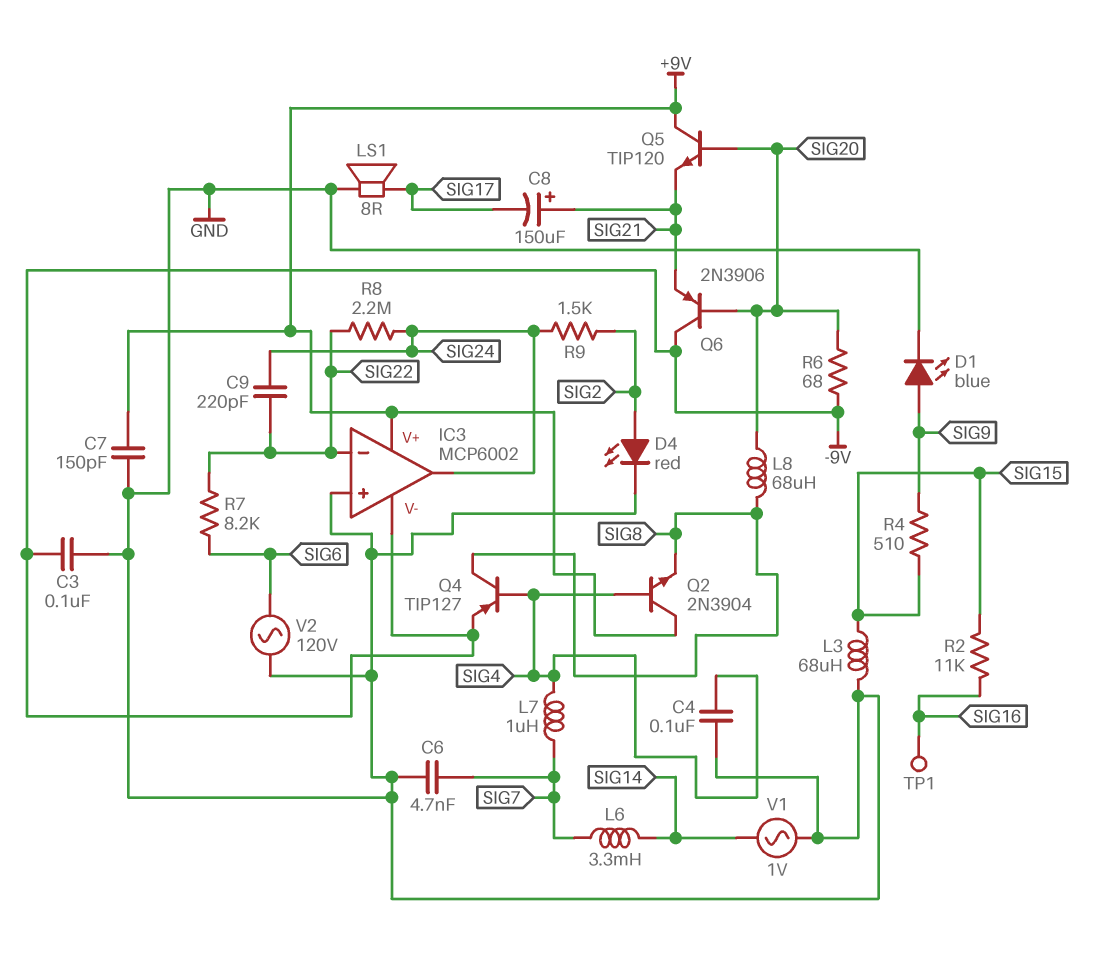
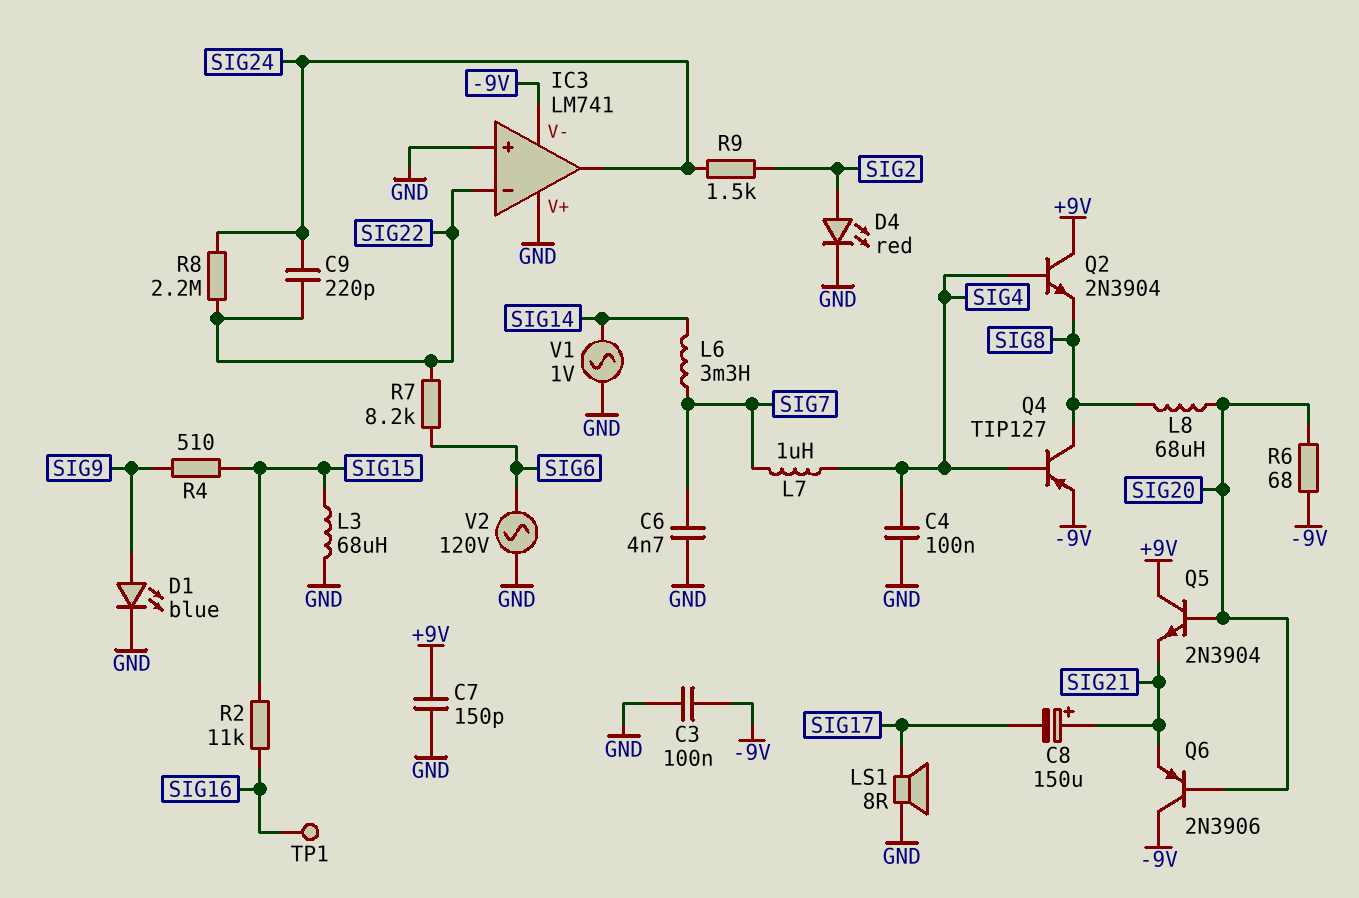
IC3: MCP6002 -> LM741
IC3 pin V+: +9V -> GND
Q5: NPN TIP120 (B SIG20, C +9V, E SIG21) -> NPN 2N3904 (B SIG20, C +9V, E SIG21)

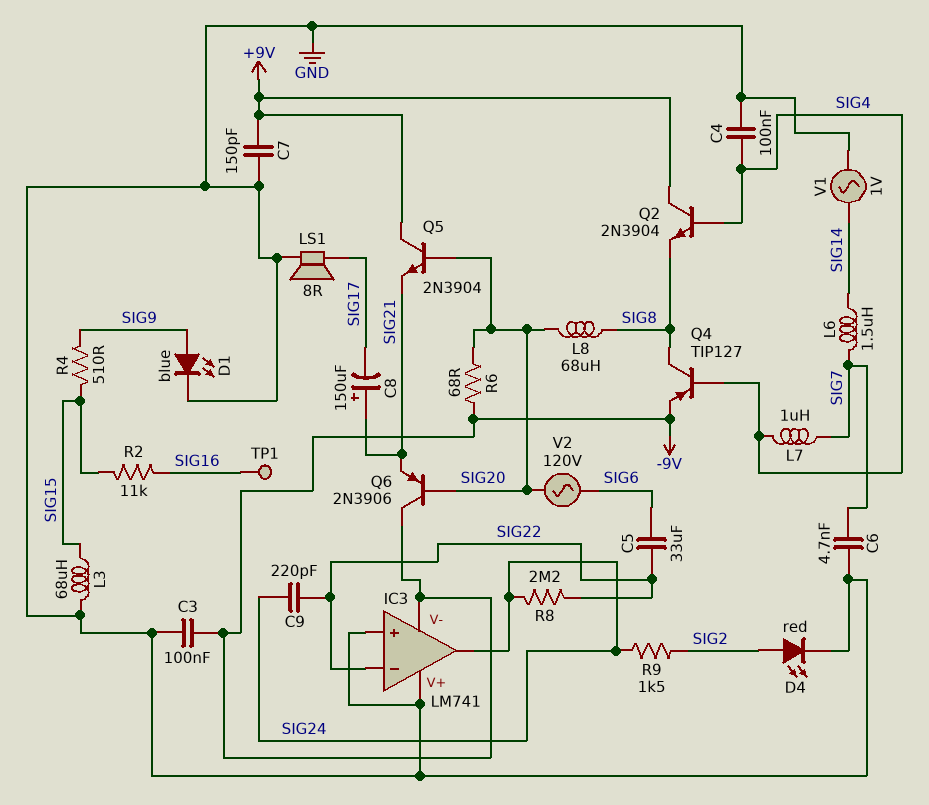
C5: none -> 33uF (SIG6, SIG22)
L6: 3.3mH (SIG7, SIG14) -> 1.5uH (SIG7, SIG14)
R7: 8.2k (SIG6, SIG22) -> none
V2: AC 120V (GND, SIG6) -> AC 120V (SIG6, SIG20)

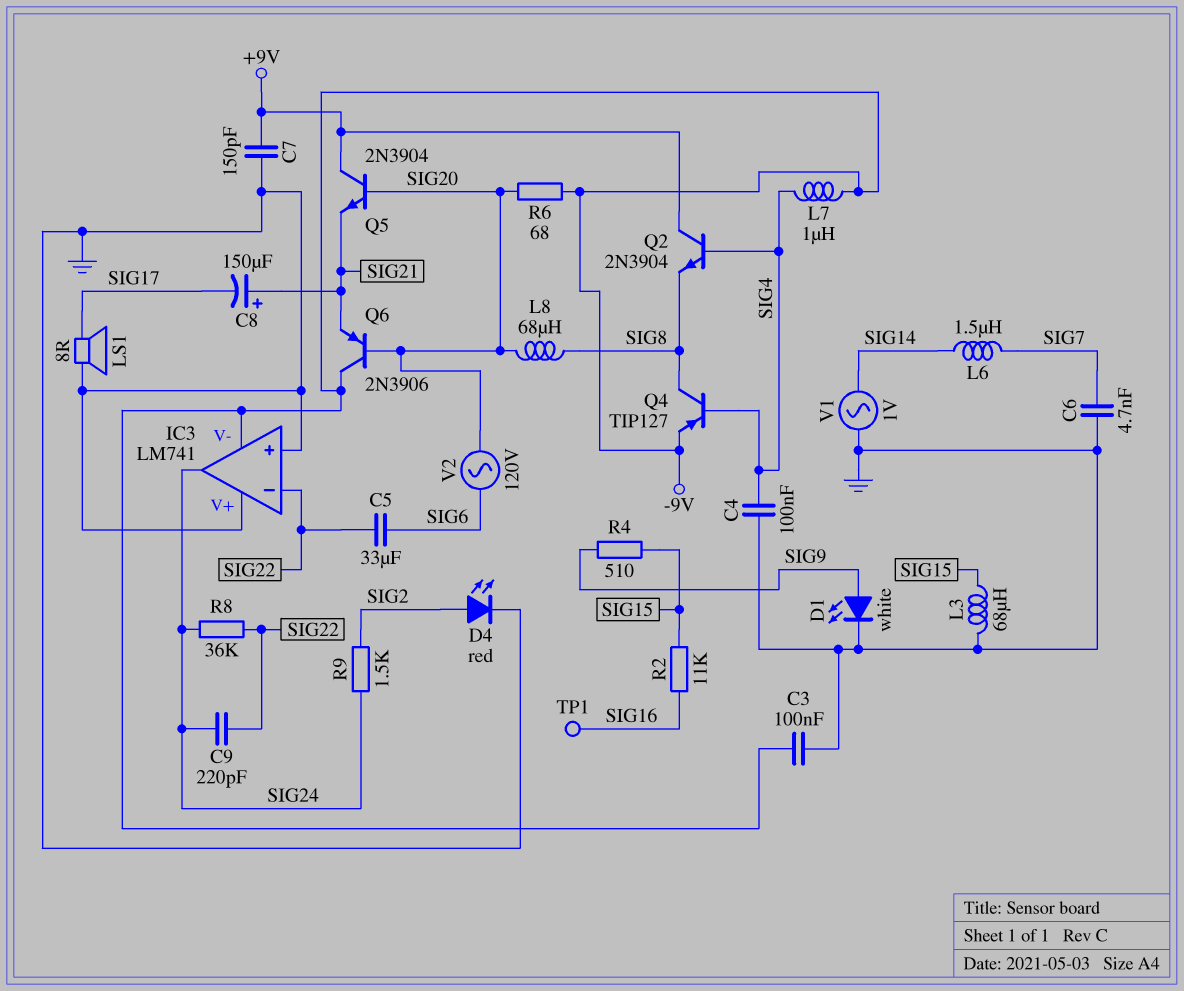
D1: LED blue (A SIG9, K GND) -> LED white (A SIG9, K GND)
L7: 1uH (SIG4, SIG7) -> 1uH (-9V, SIG4)
R8: 2.2M (SIG22, SIG24) -> 36k (SIG22, SIG24)

